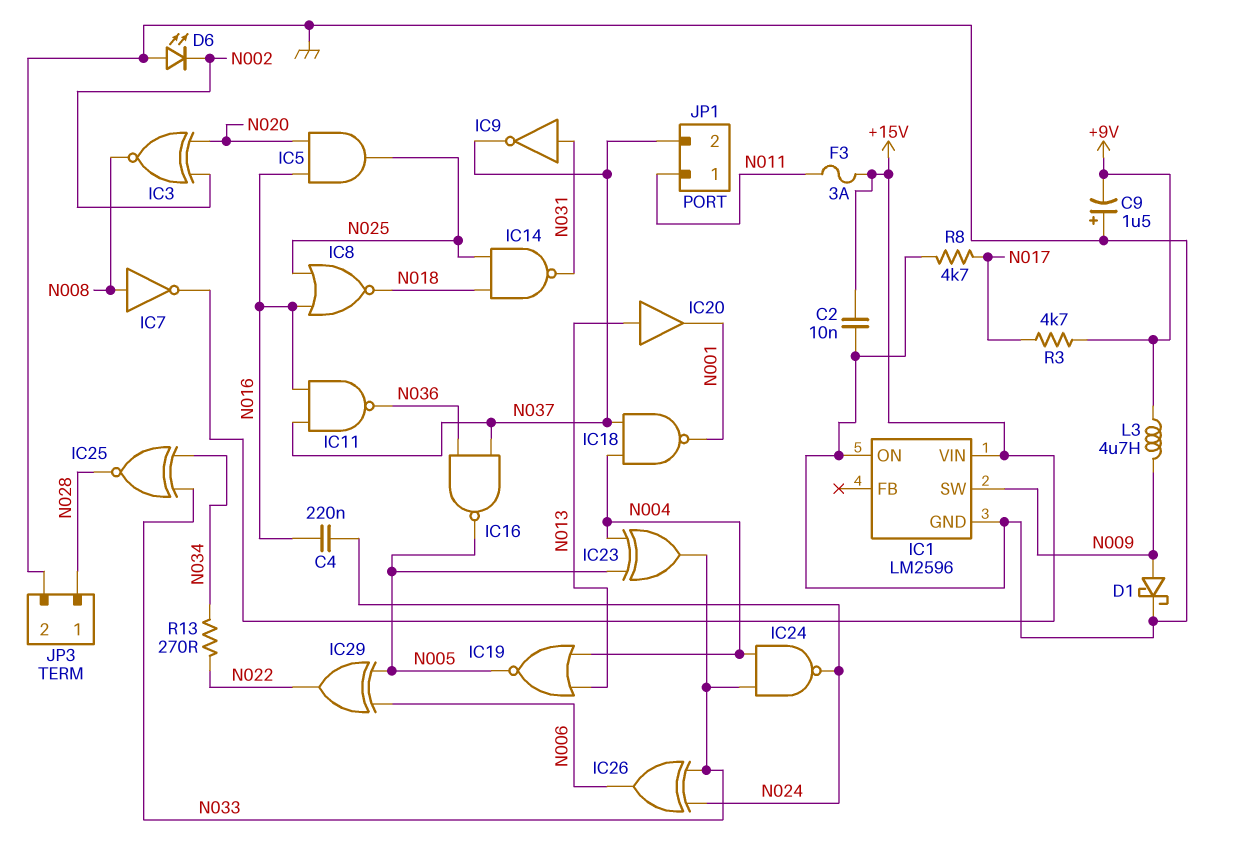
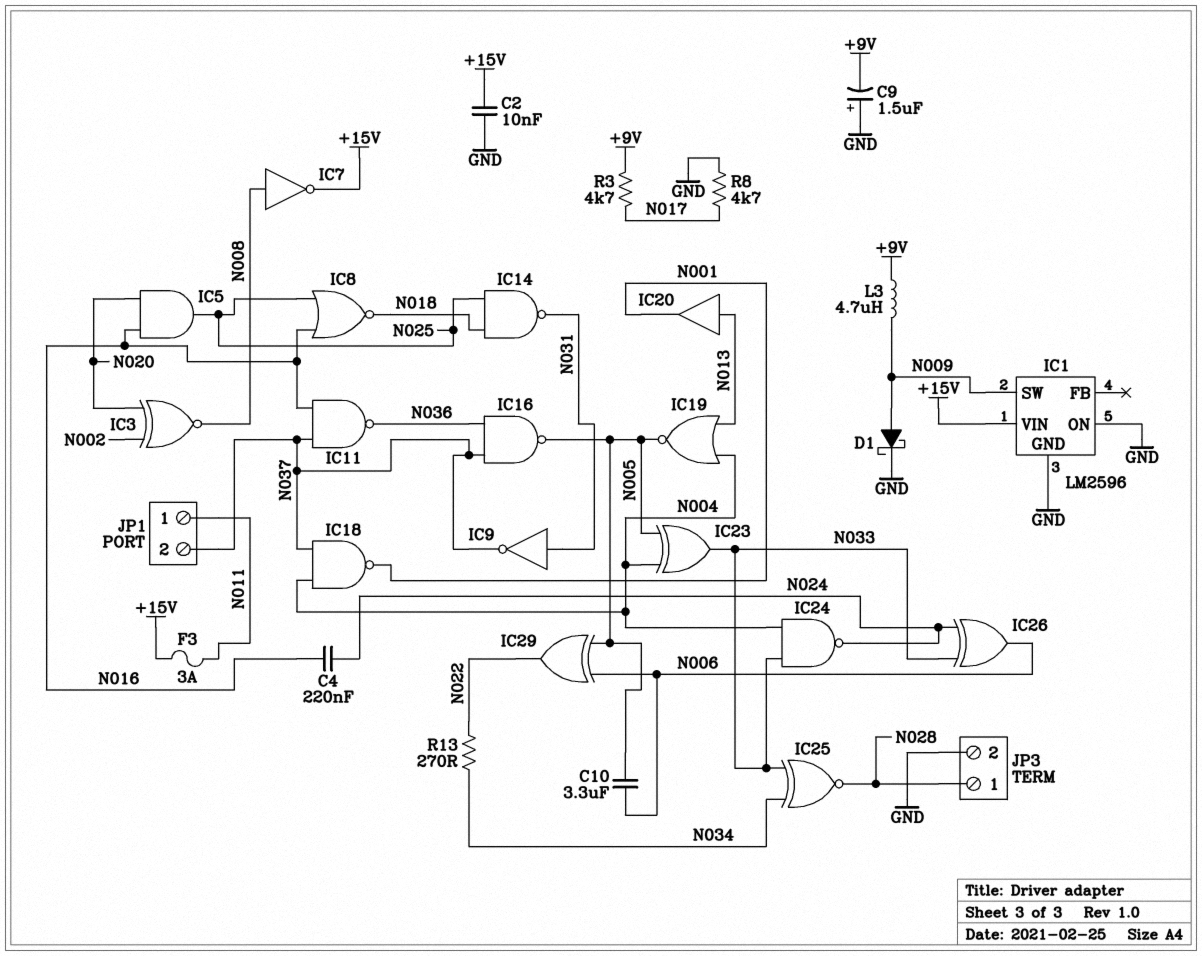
C10: none -> 3.3uF (N005, N006)
D6: LED (A GND, K N002) -> none

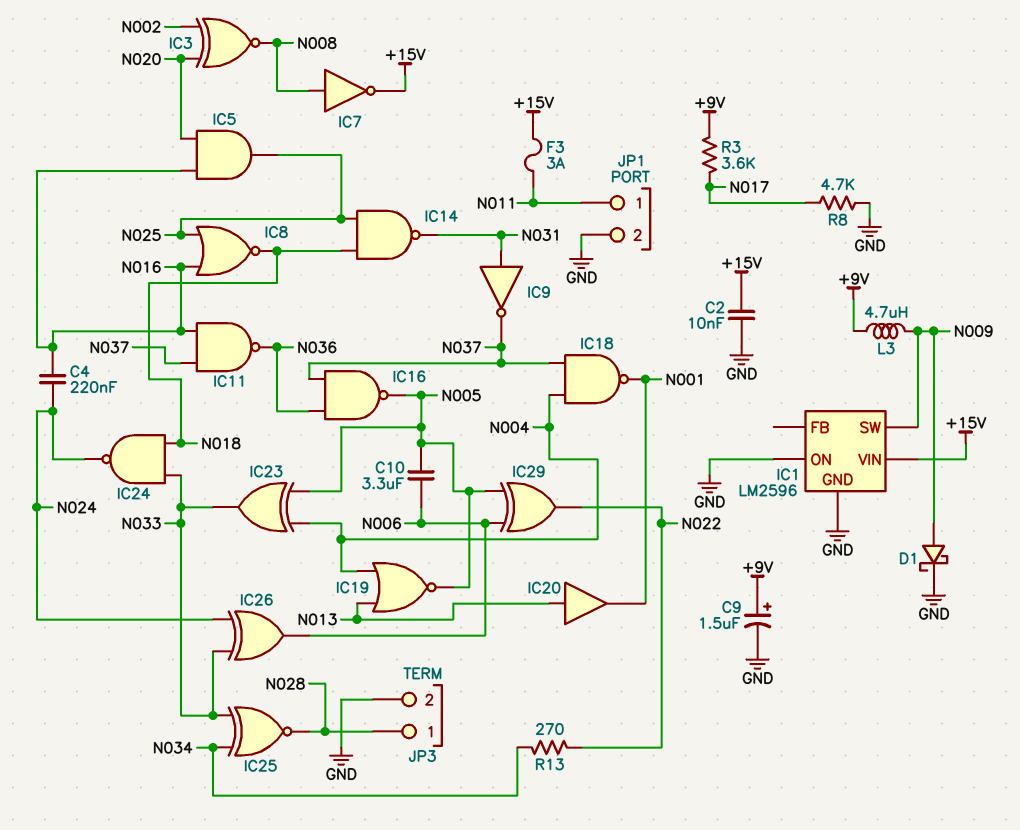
C9: 1.5uF (plus GND, minus +9V) -> 1.5uF (plus +9V, minus GND)
IC24: NAND (in N004, in N033, out N024) -> NAND (in N018, in N033, out N024)
JP1 pin 2: N037 -> GND
R3: 4.7k (+9V, N017) -> 3.6k (+9V, N017)

